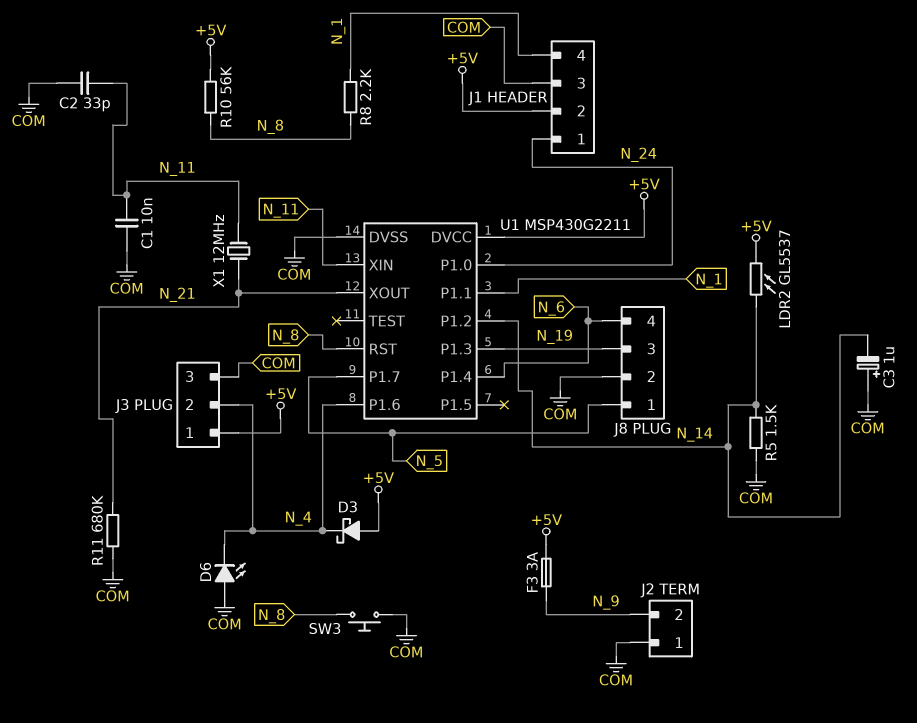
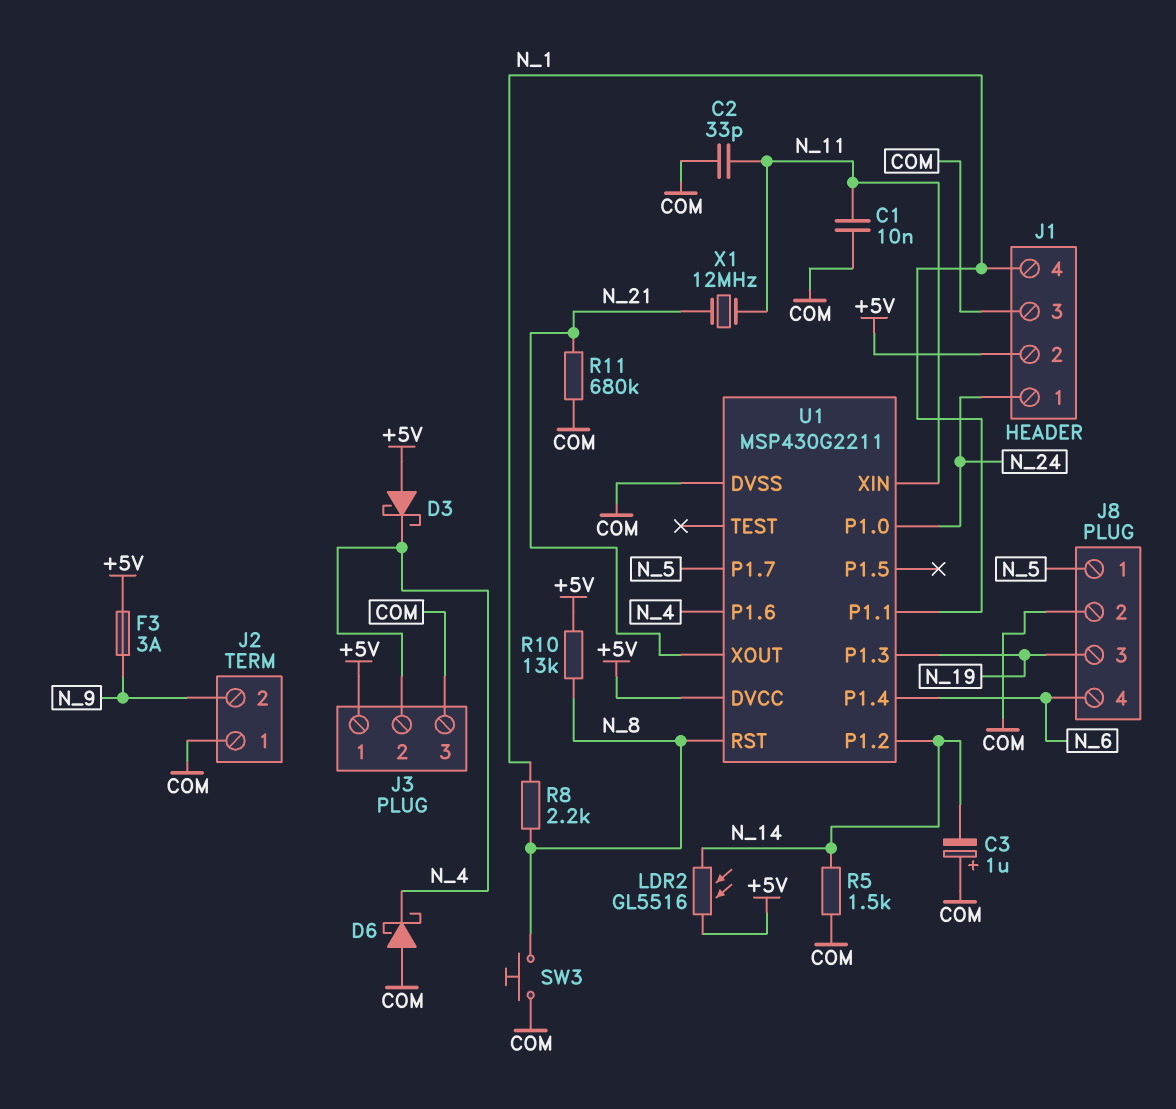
D6: LED (A COM, K N_4) -> schottky (A COM, K N_4)
LDR2: GL5537 (+5V, N_14) -> GL5516 (+5V, N_14)
R10: 56k (+5V, N_8) -> 13k (+5V, N_8)

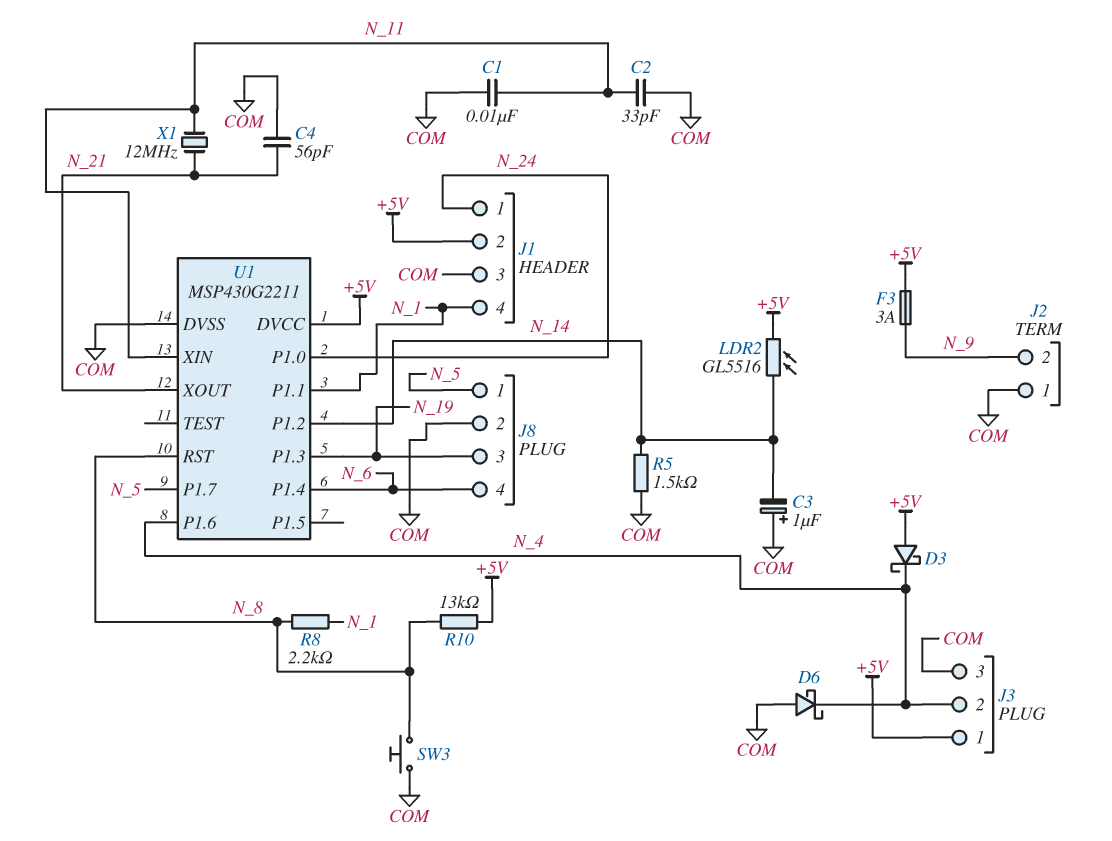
C4: none -> 56pF (COM, N_21)
R11: 680k (COM, N_21) -> none

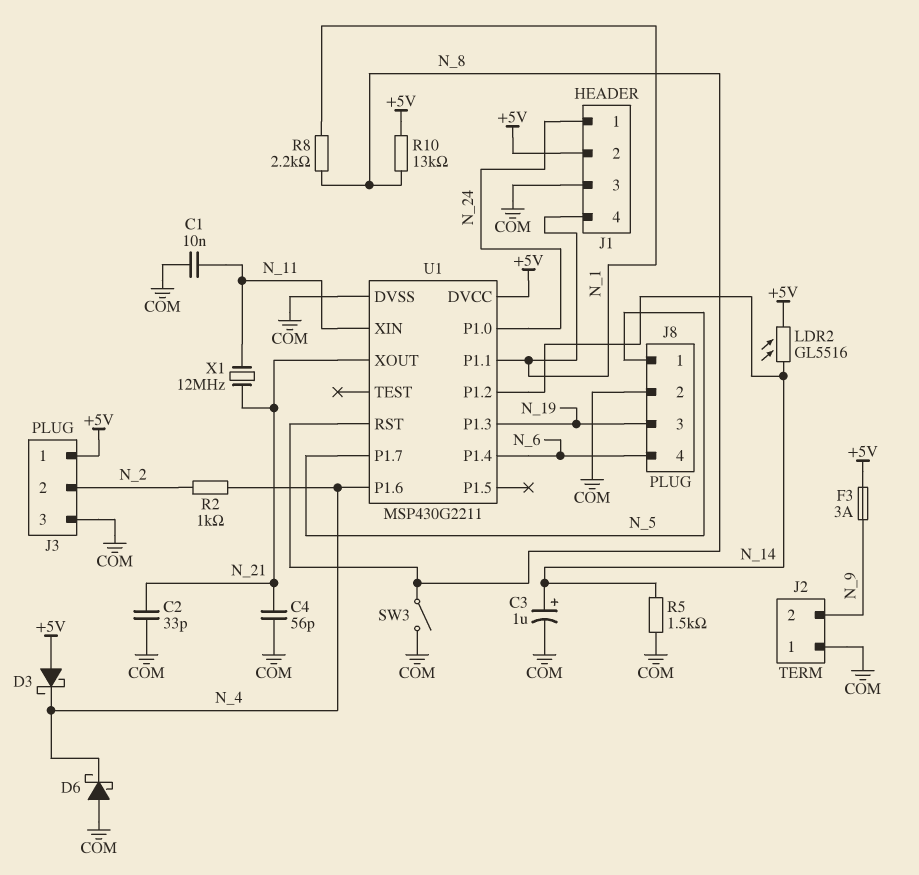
C2: 33pF (COM, N_11) -> 33pF (COM, N_21)
C3: 1uF (plus COM, minus N_14) -> 1uF (plus N_14, minus COM)
J3 pin 2: N_4 -> N_2
R2: none -> 1k (N_2, N_4)
SW3: button (COM, N_8) -> switch (COM, N_8)

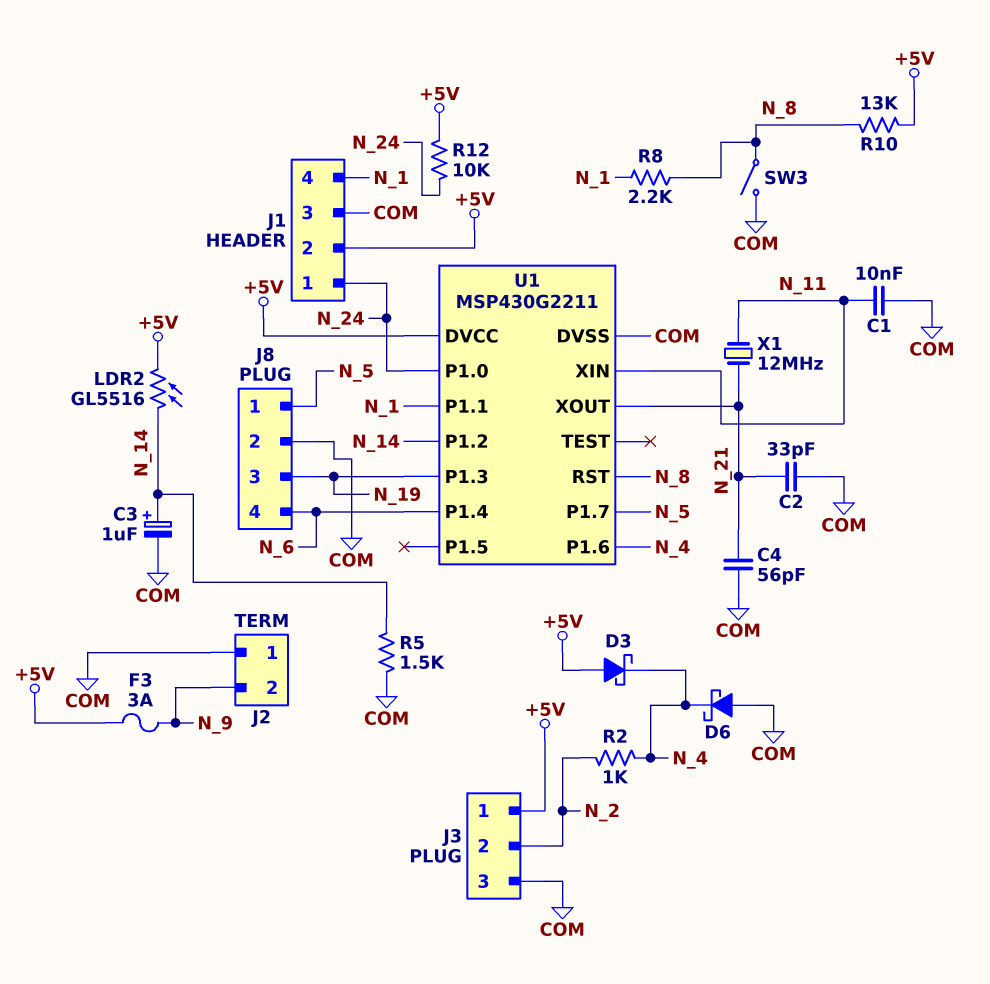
R12: none -> 10k (+5V, N_24)

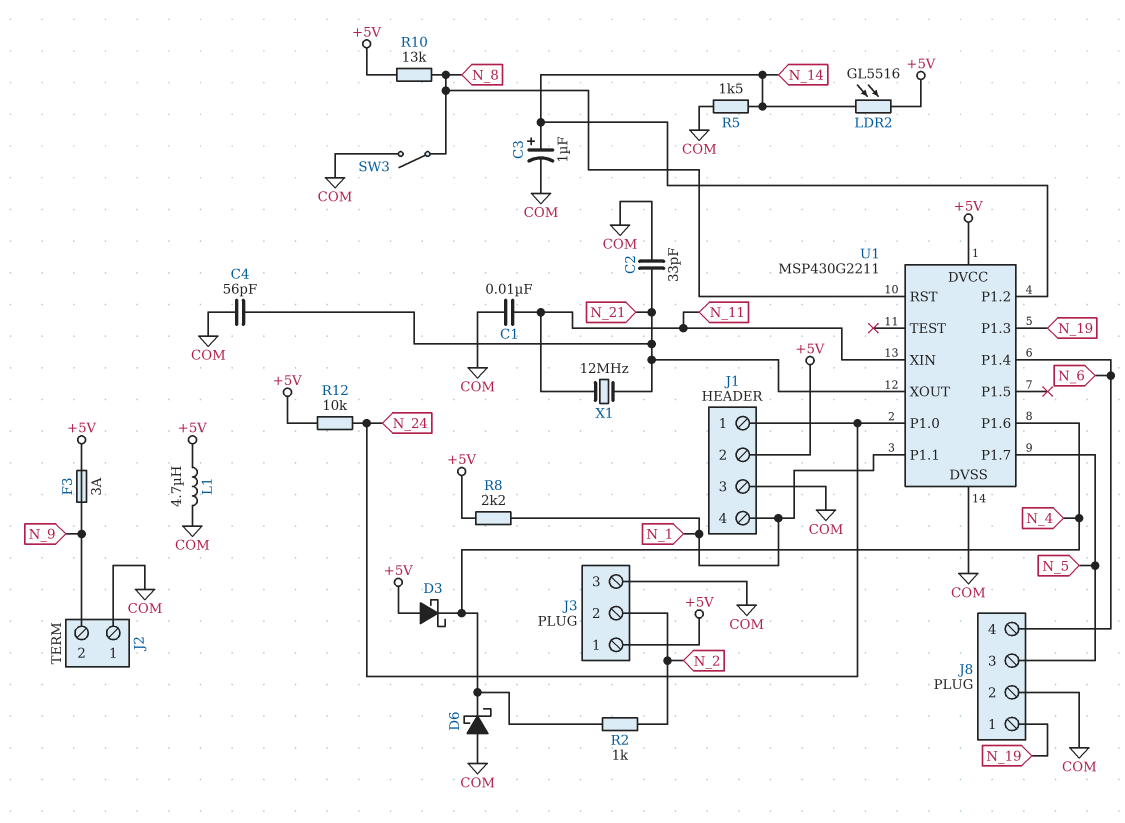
J8 pin 1: N_5 -> N_19
J8 pin 3: N_19 -> N_5
L1: none -> 4.7uH (+5V, COM)
R8: 2.2k (N_1, N_8) -> 2.2k (+5V, N_1)

